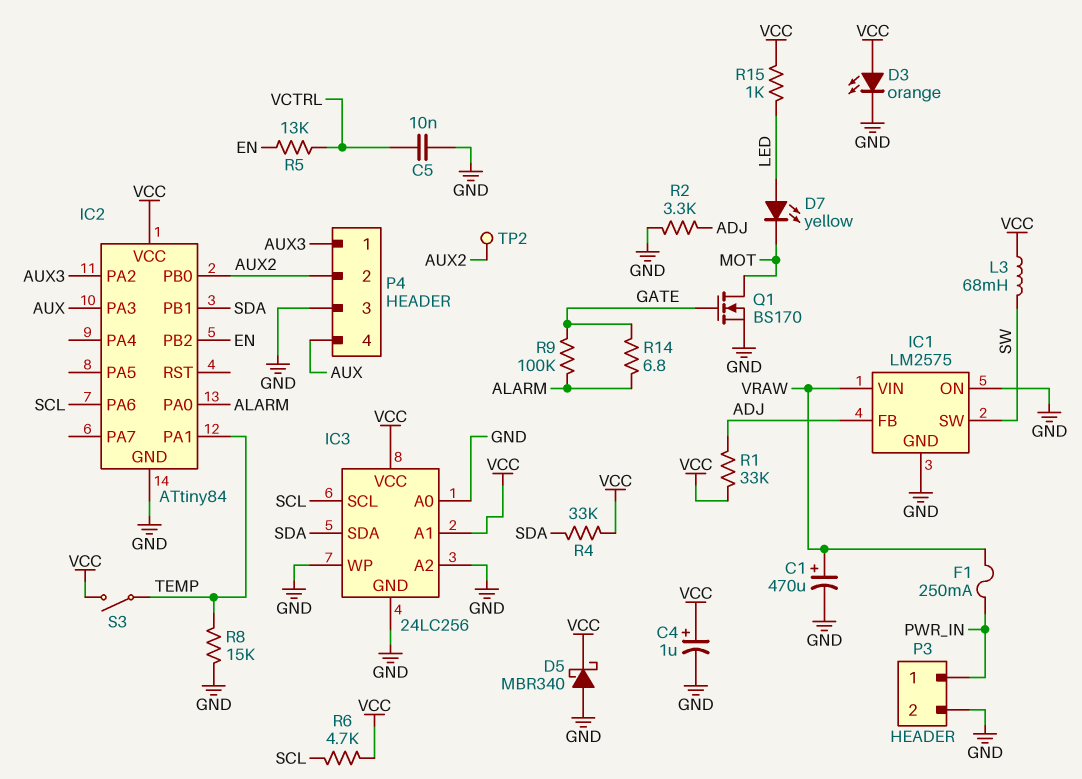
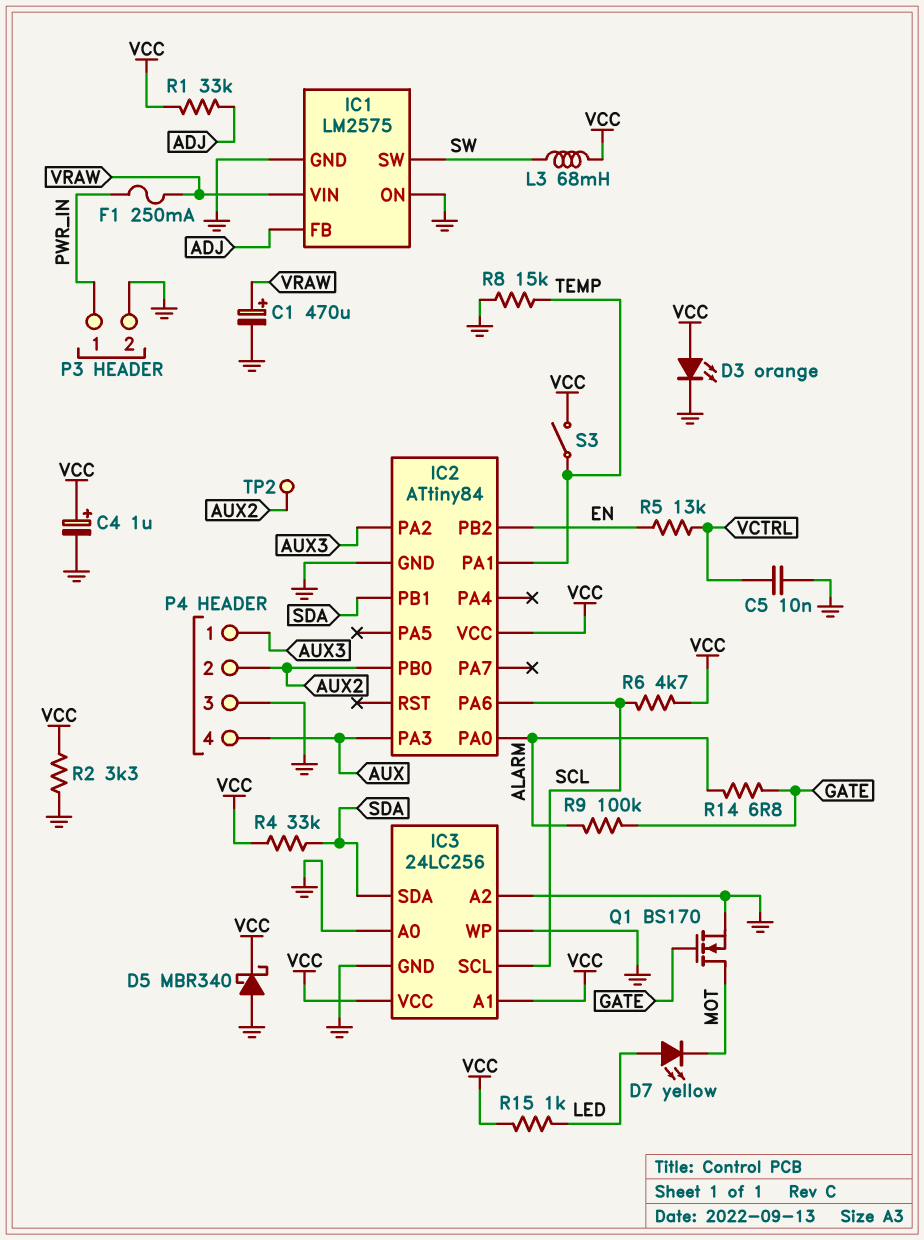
R2: 3.3k (ADJ, GND) -> 3.3k (GND, VCC)

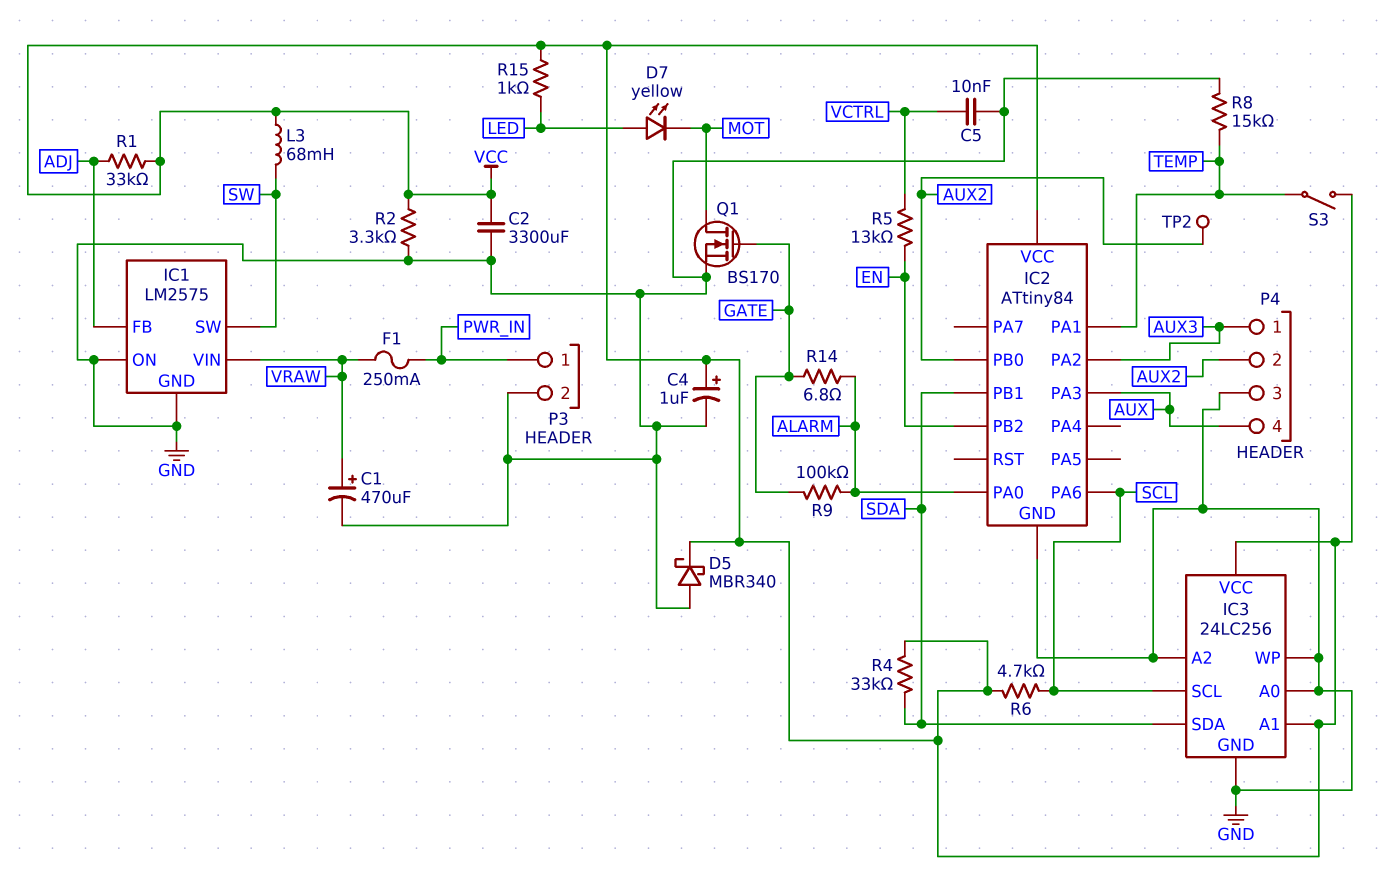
C2: none -> 3300uF (GND, VCC)
D3: LED orange (A VCC, K GND) -> none

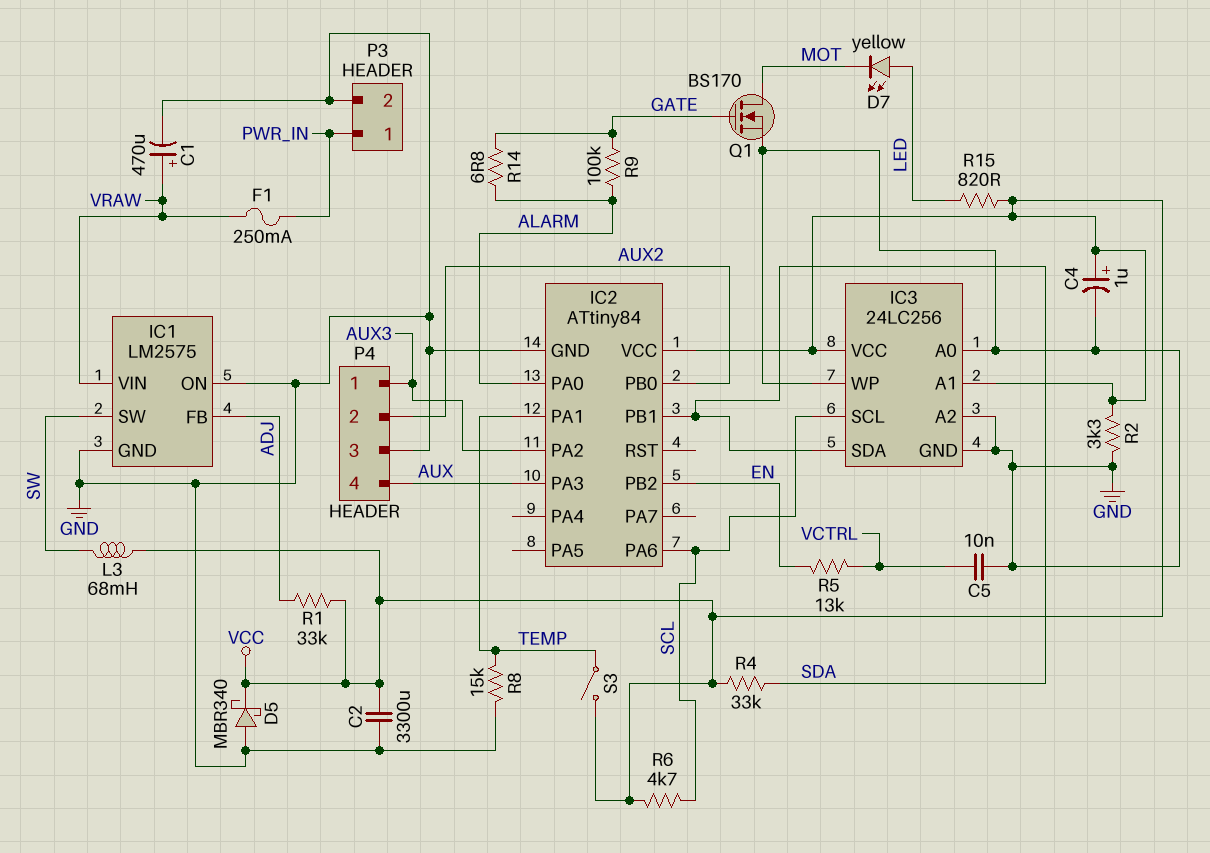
R15: 1k (LED, VCC) -> 820 (LED, VCC)
TP2: test point (AUX2) -> none

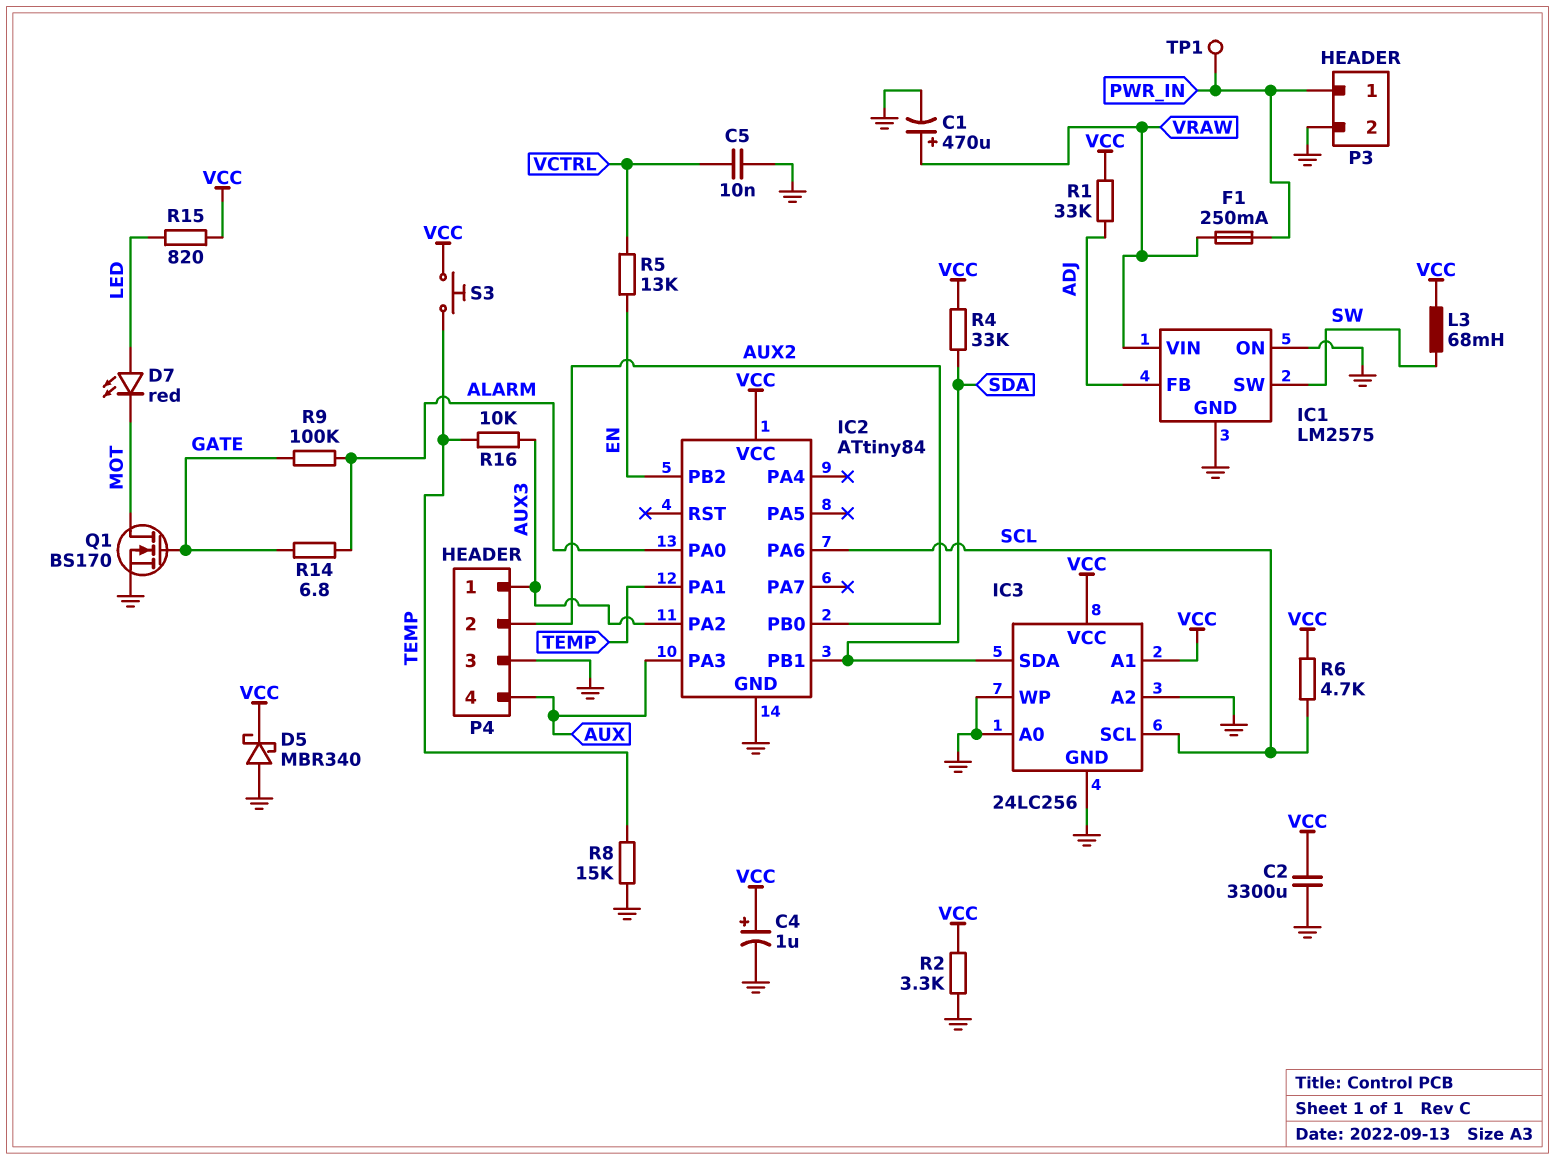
D7: LED yellow (A LED, K MOT) -> LED red (A LED, K MOT)
R16: none -> 10k (AUX3, TEMP)
S3: switch (TEMP, VCC) -> button (TEMP, VCC)
TP1: none -> test point (PWR_IN)

